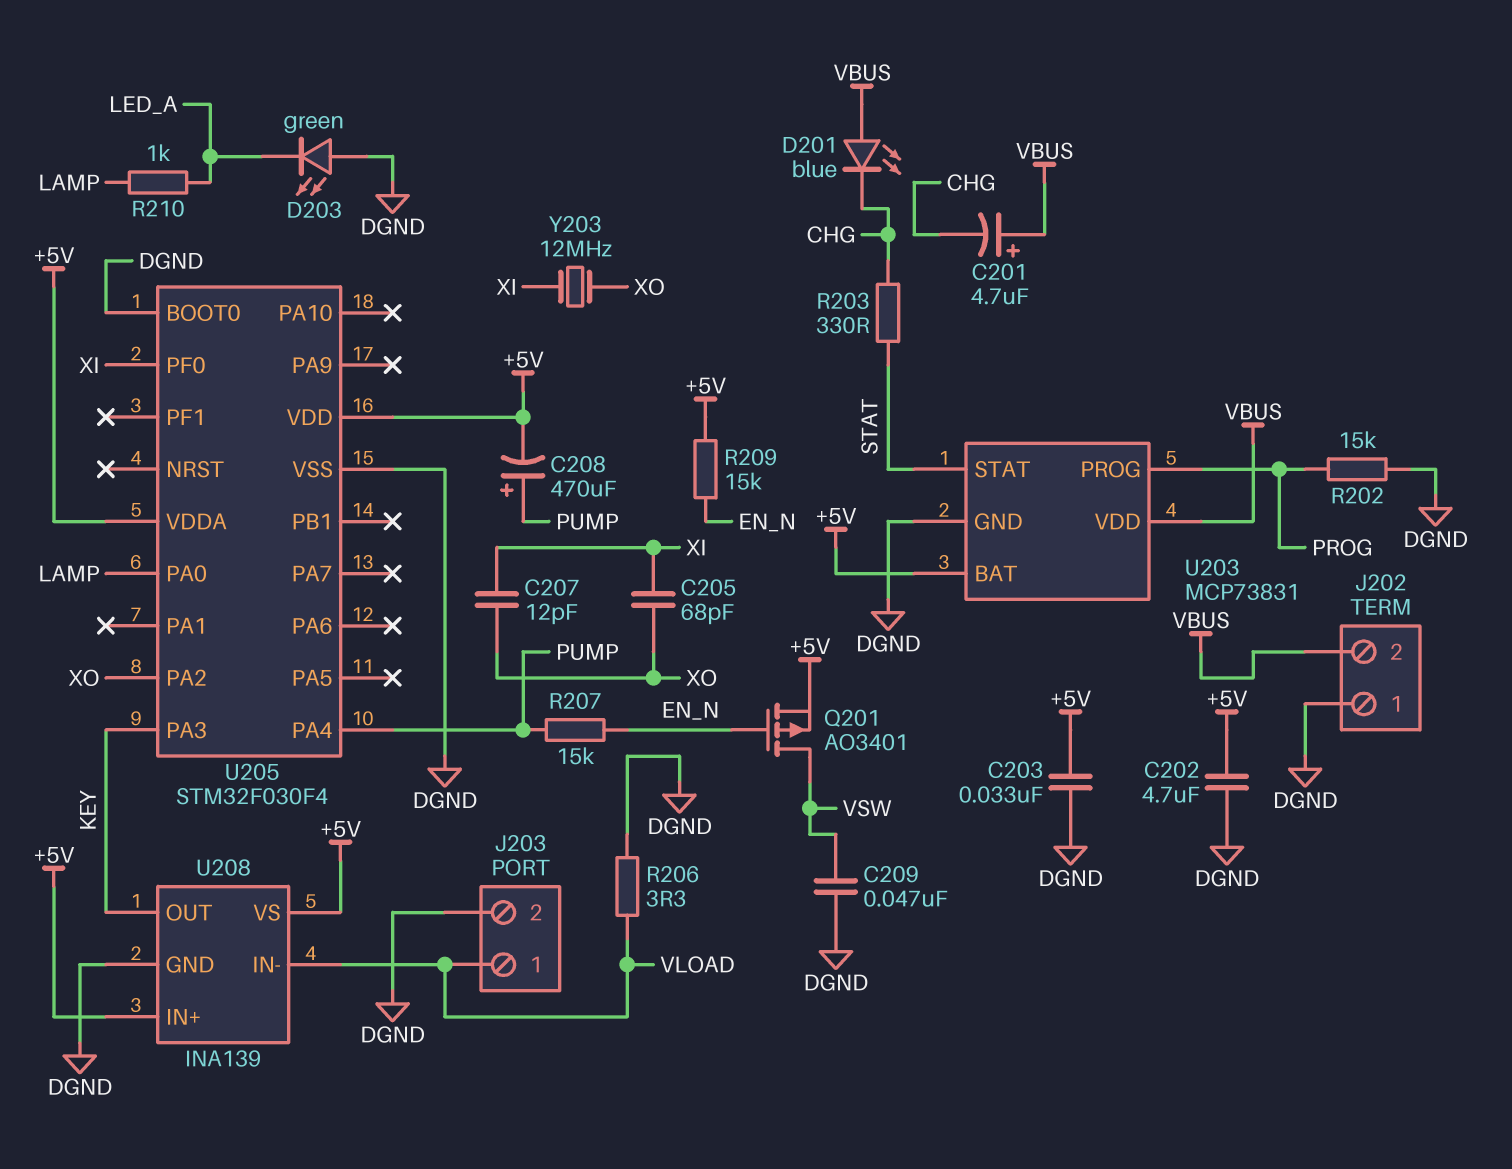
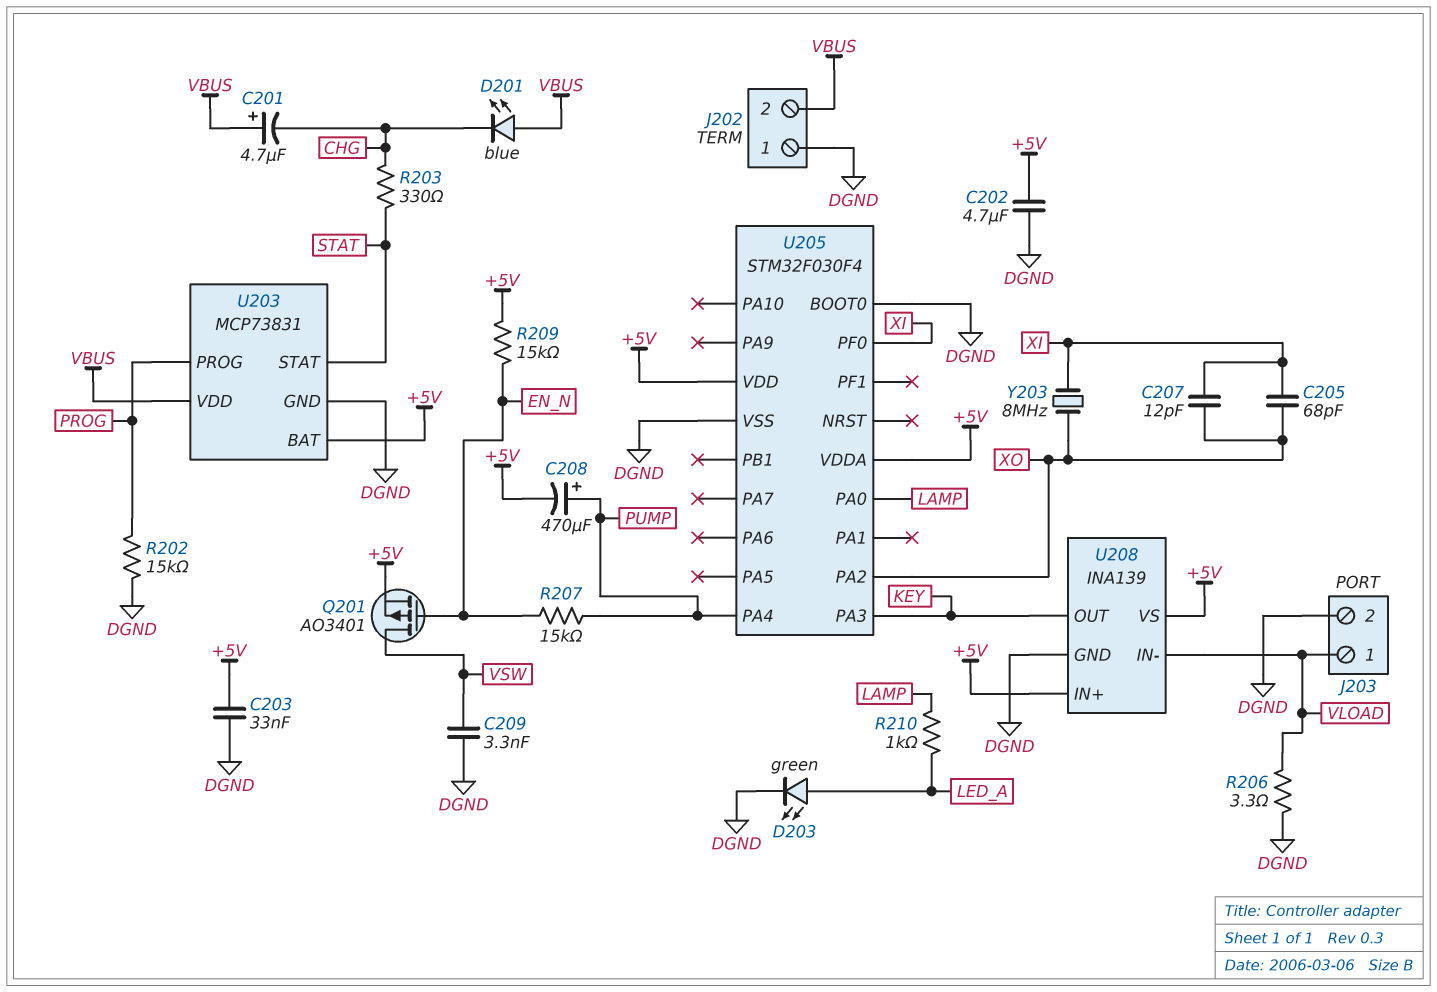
C209: 47nF (DGND, VSW) -> 3.3nF (DGND, VSW)
D203: LED green (A DGND, K LED_A) -> LED green (A LED_A, K DGND)
Y203: 12MHz (XI, XO) -> 8MHz (XI, XO)

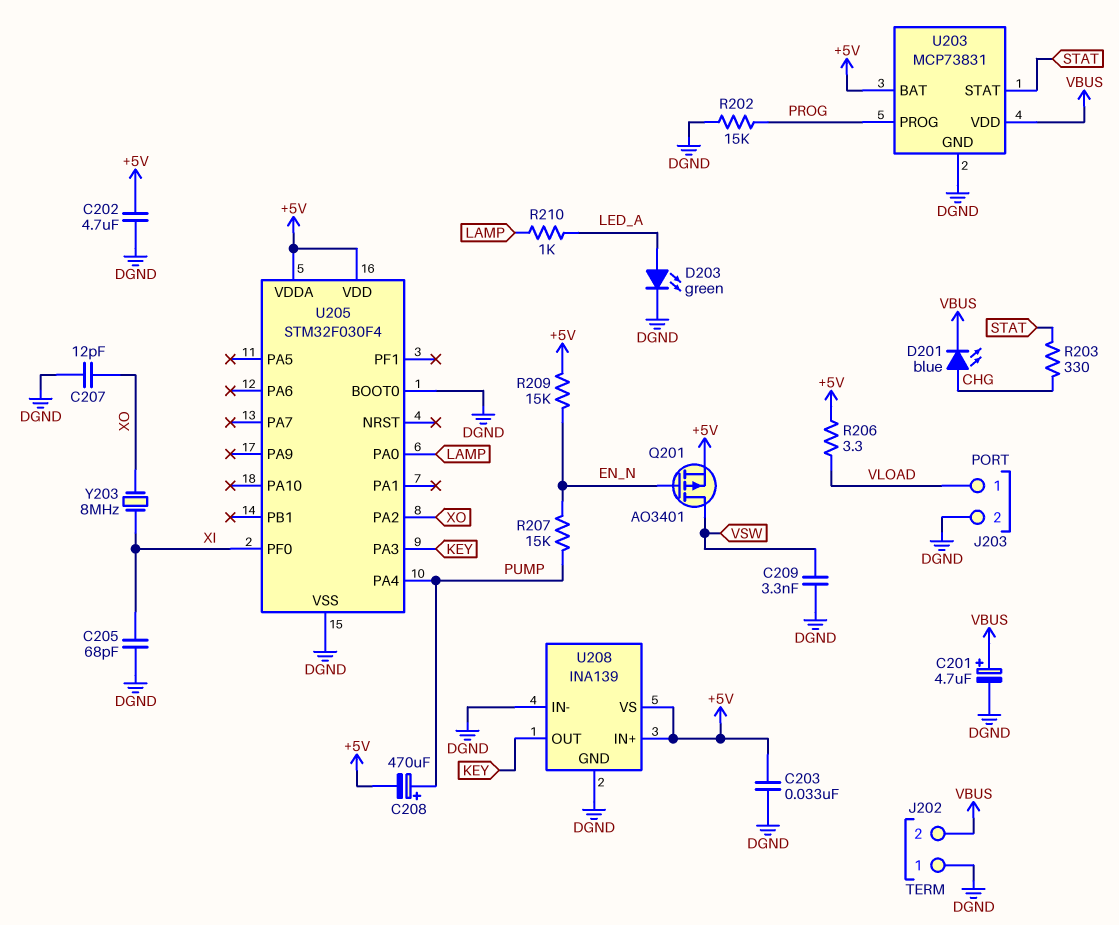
C201: 4.7uF (plus VBUS, minus CHG) -> 4.7uF (plus VBUS, minus DGND)
C205: 68pF (XI, XO) -> 68pF (DGND, XI)
C207: 12pF (XI, XO) -> 12pF (DGND, XO)
D201: LED blue (A VBUS, K CHG) -> LED blue (A CHG, K VBUS)
R206: 3.3 (DGND, VLOAD) -> 3.3 (+5V, VLOAD)
U208 pin IN-: VLOAD -> DGND

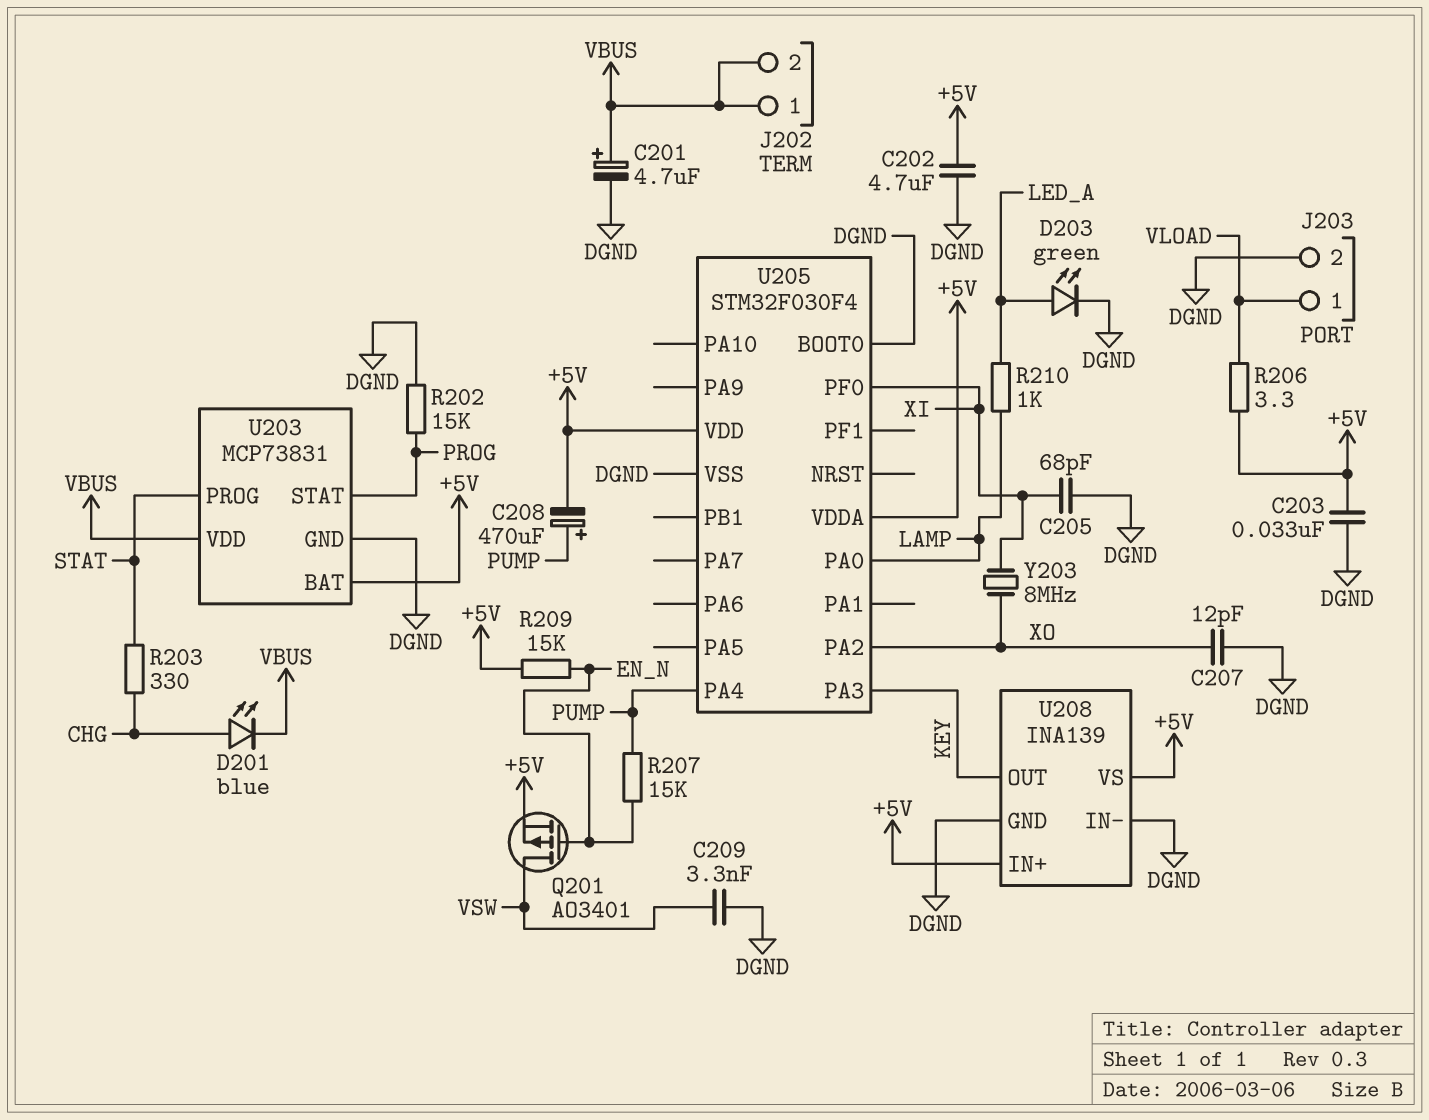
J202 pin 1: DGND -> VBUS
U203 pin PROG: PROG -> STAT
U203 pin STAT: STAT -> PROG

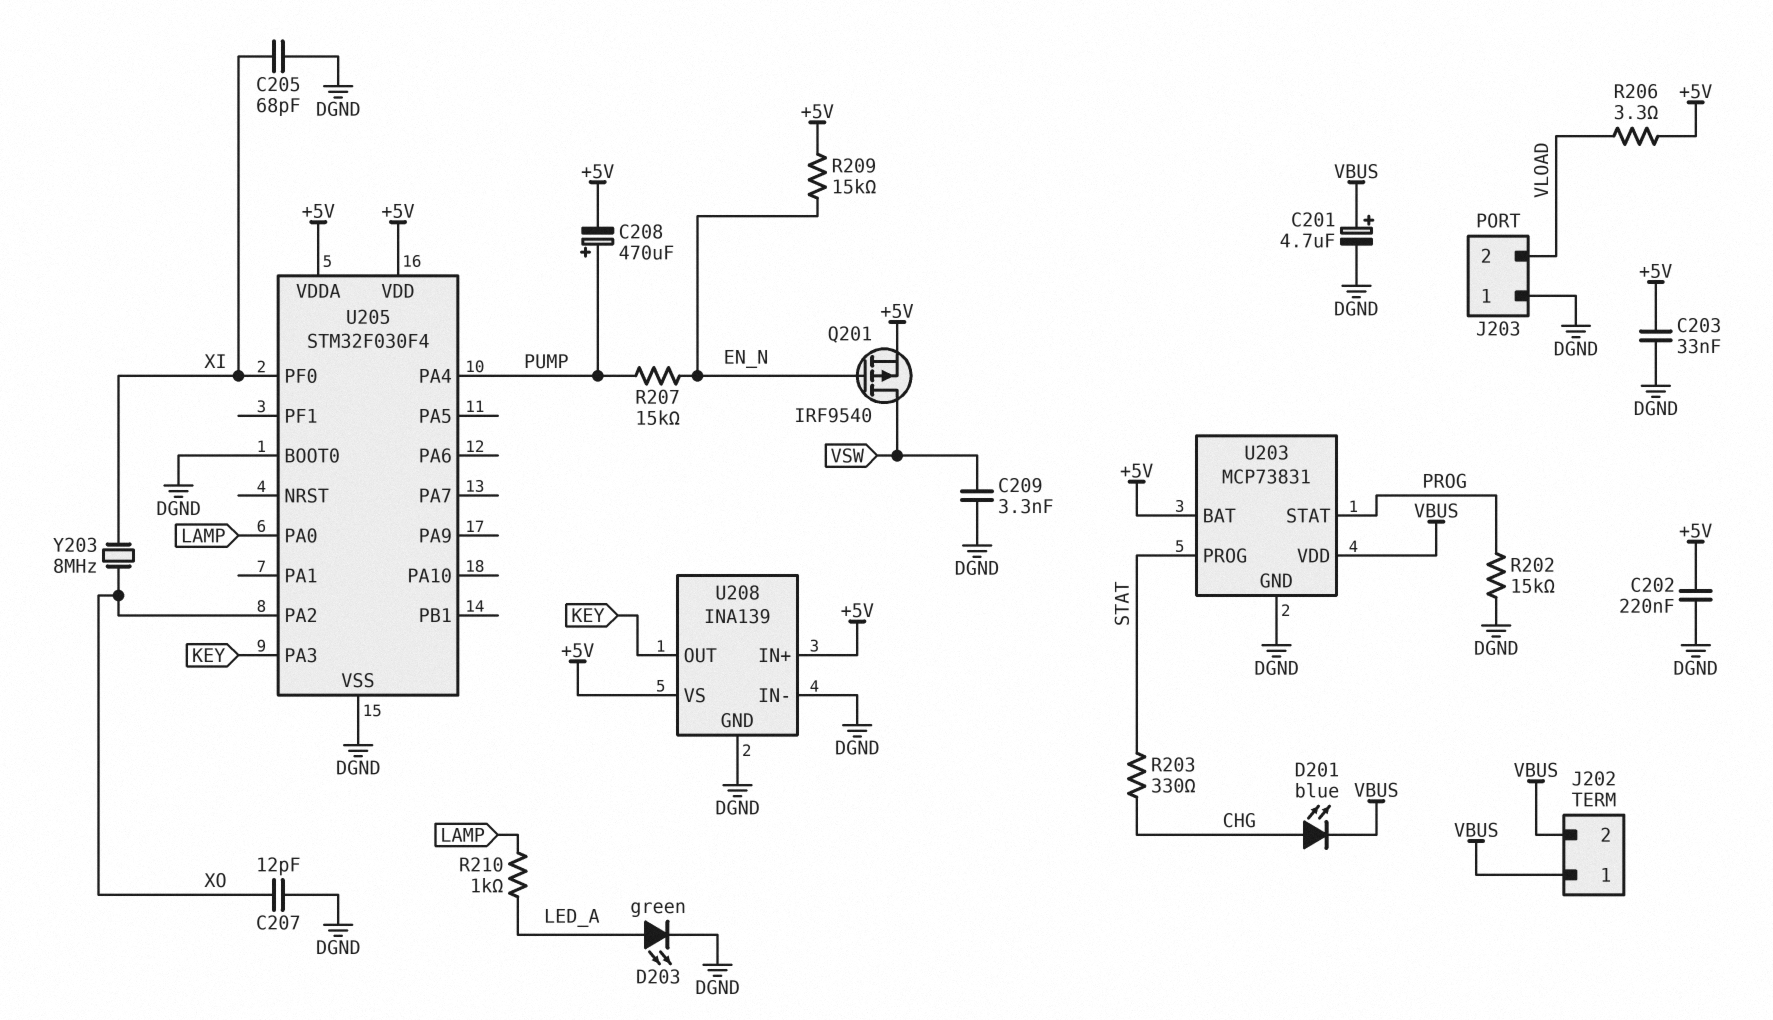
C202: 4.7uF (+5V, DGND) -> 220nF (+5V, DGND)
J203 pin 1: VLOAD -> DGND
J203 pin 2: DGND -> VLOAD
Q201: PMOS AO3401 (G EN_N, D VSW, S +5V) -> PMOS IRF9540 (G EN_N, D VSW, S +5V)

